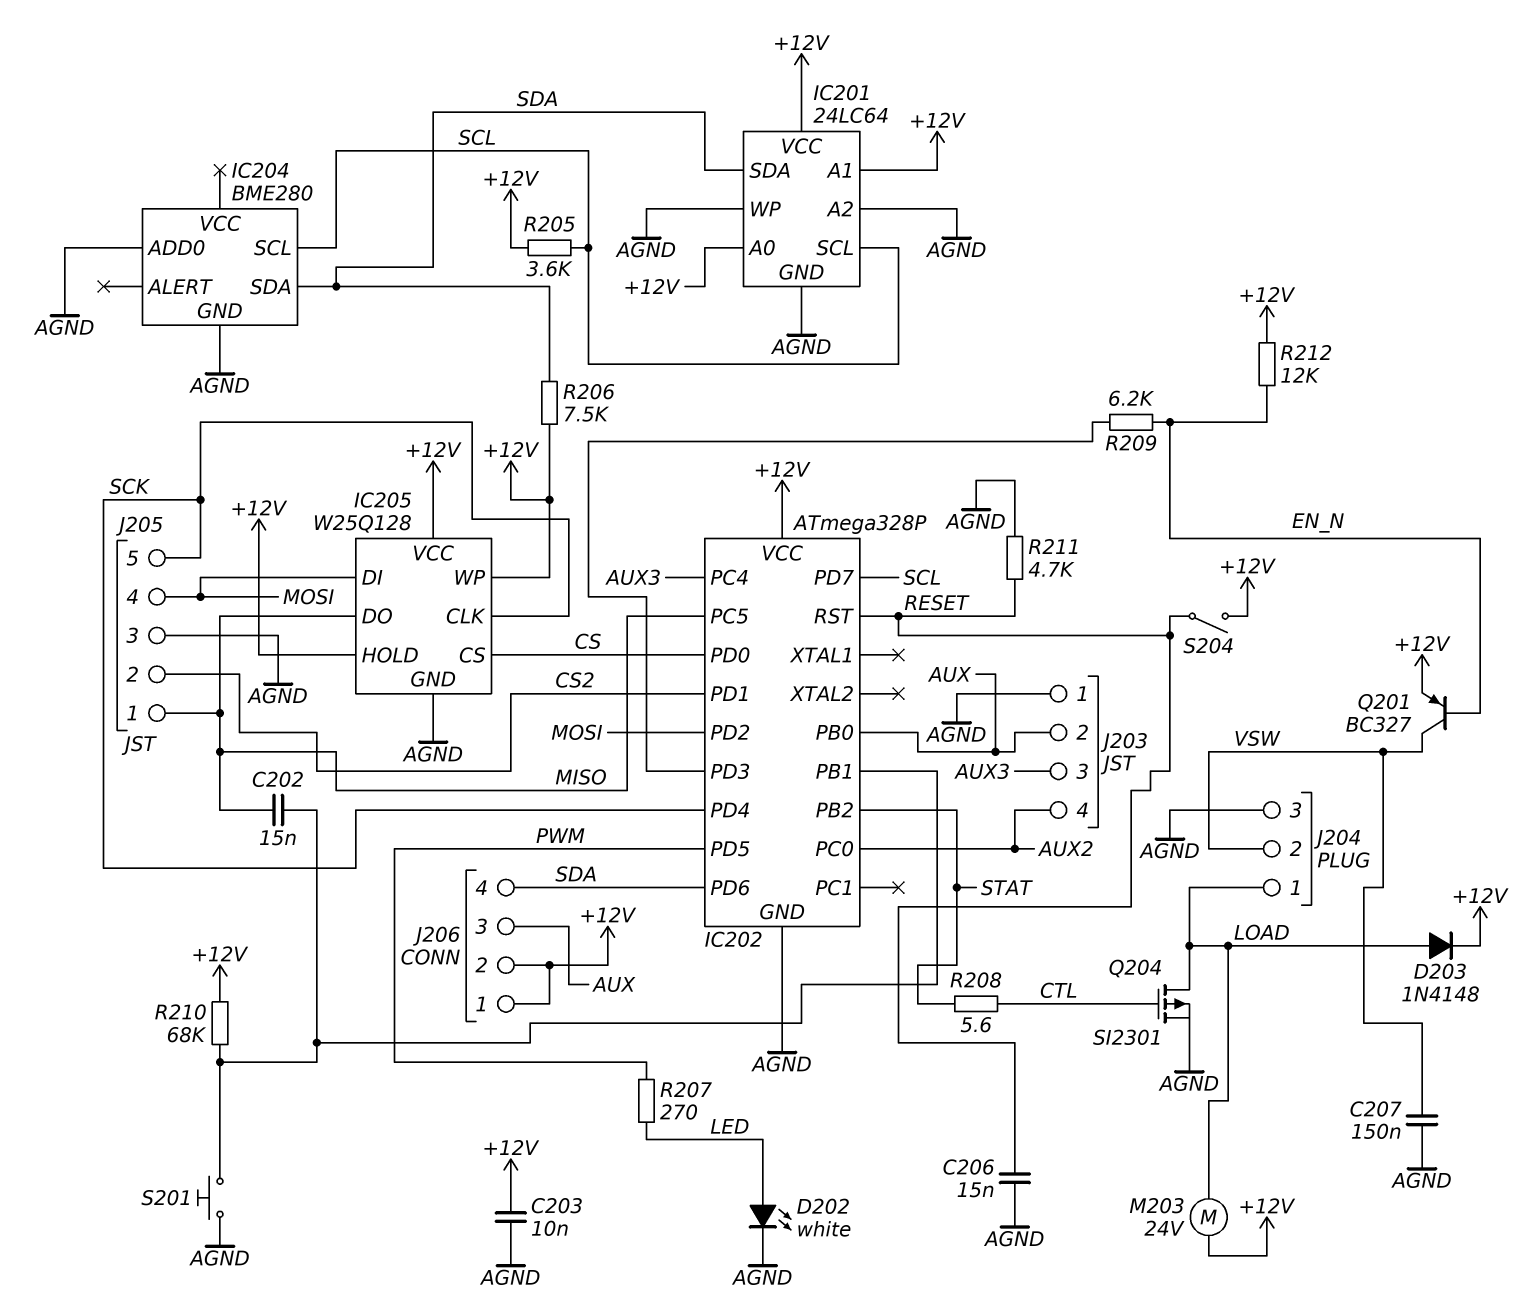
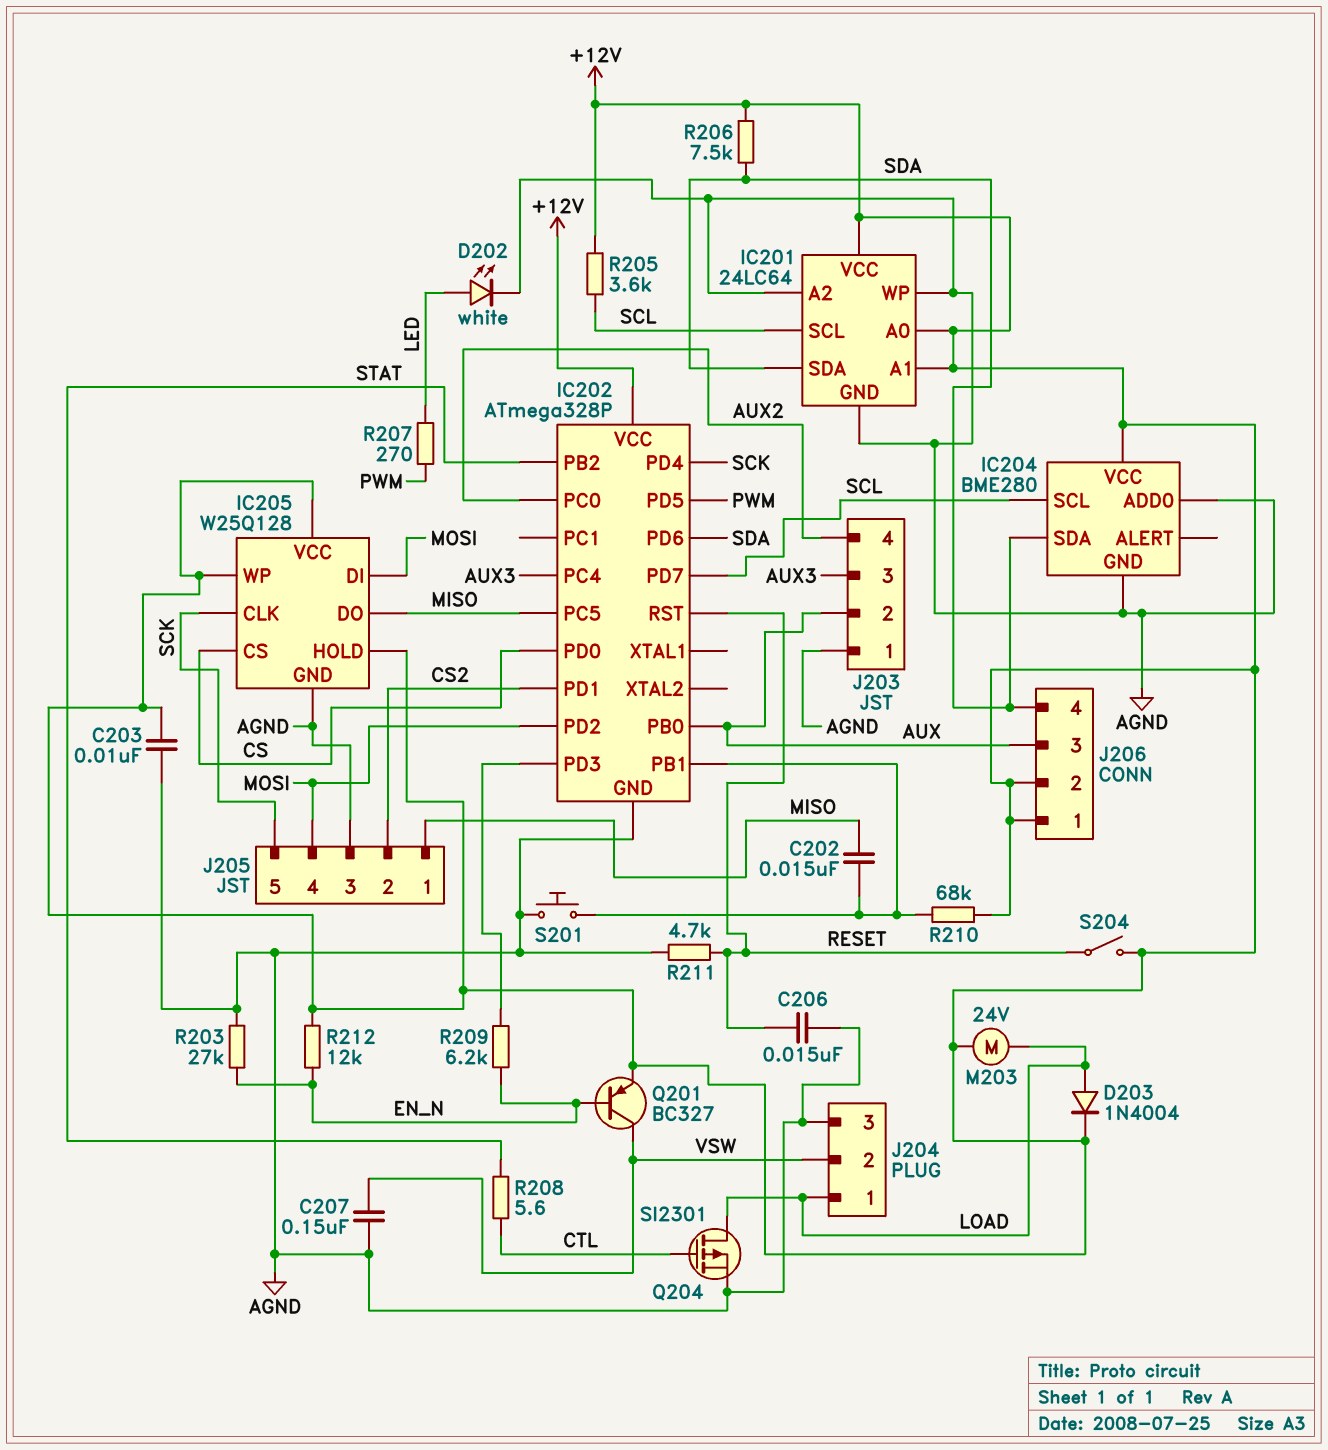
D203: diode 1N4148 (A LOAD, K +12V) -> diode 1N4004 (A LOAD, K +12V)
IC204 pin VCC: none -> +12V
R203: none -> 27k (AGND, EN_N)

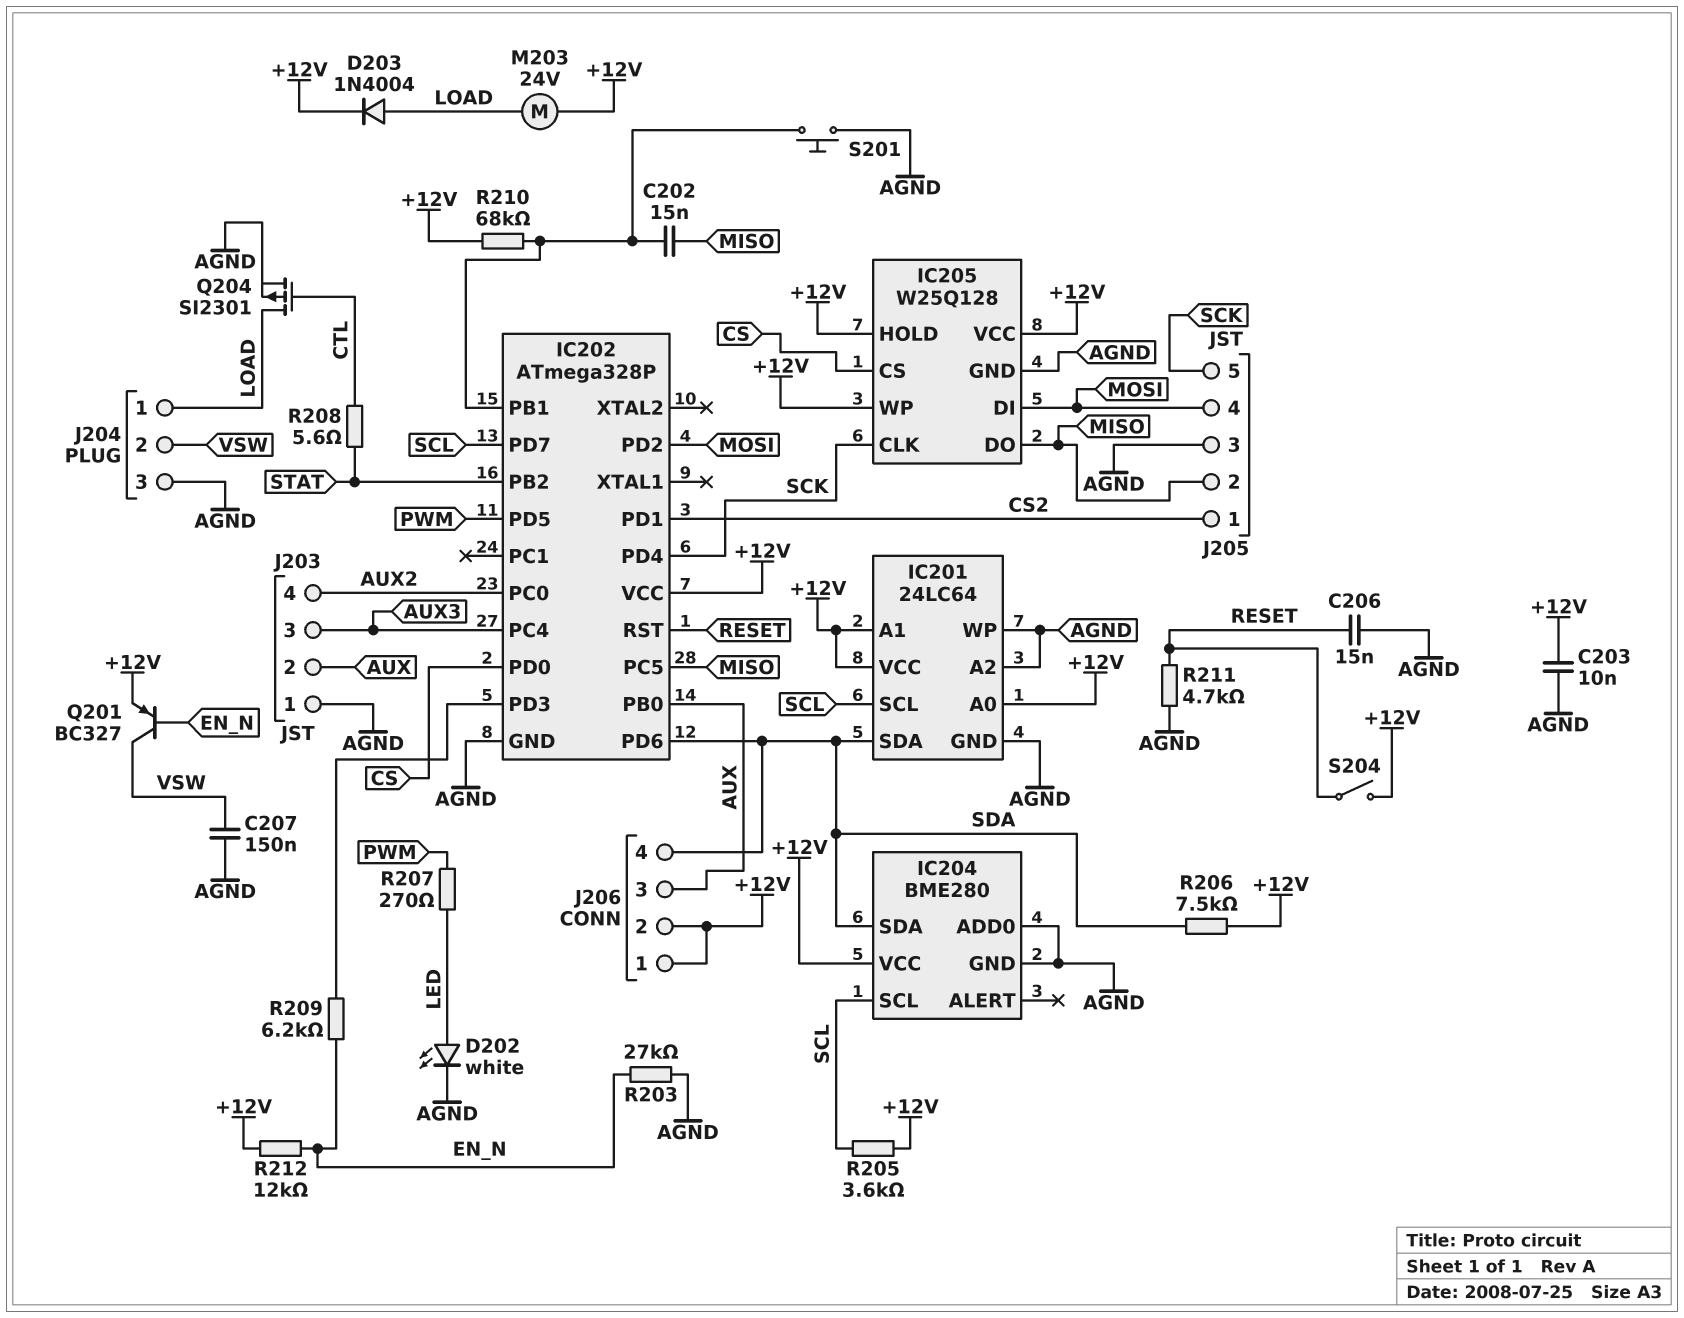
J205 pin 1: MISO -> CS2
J205 pin 2: CS2 -> MISO

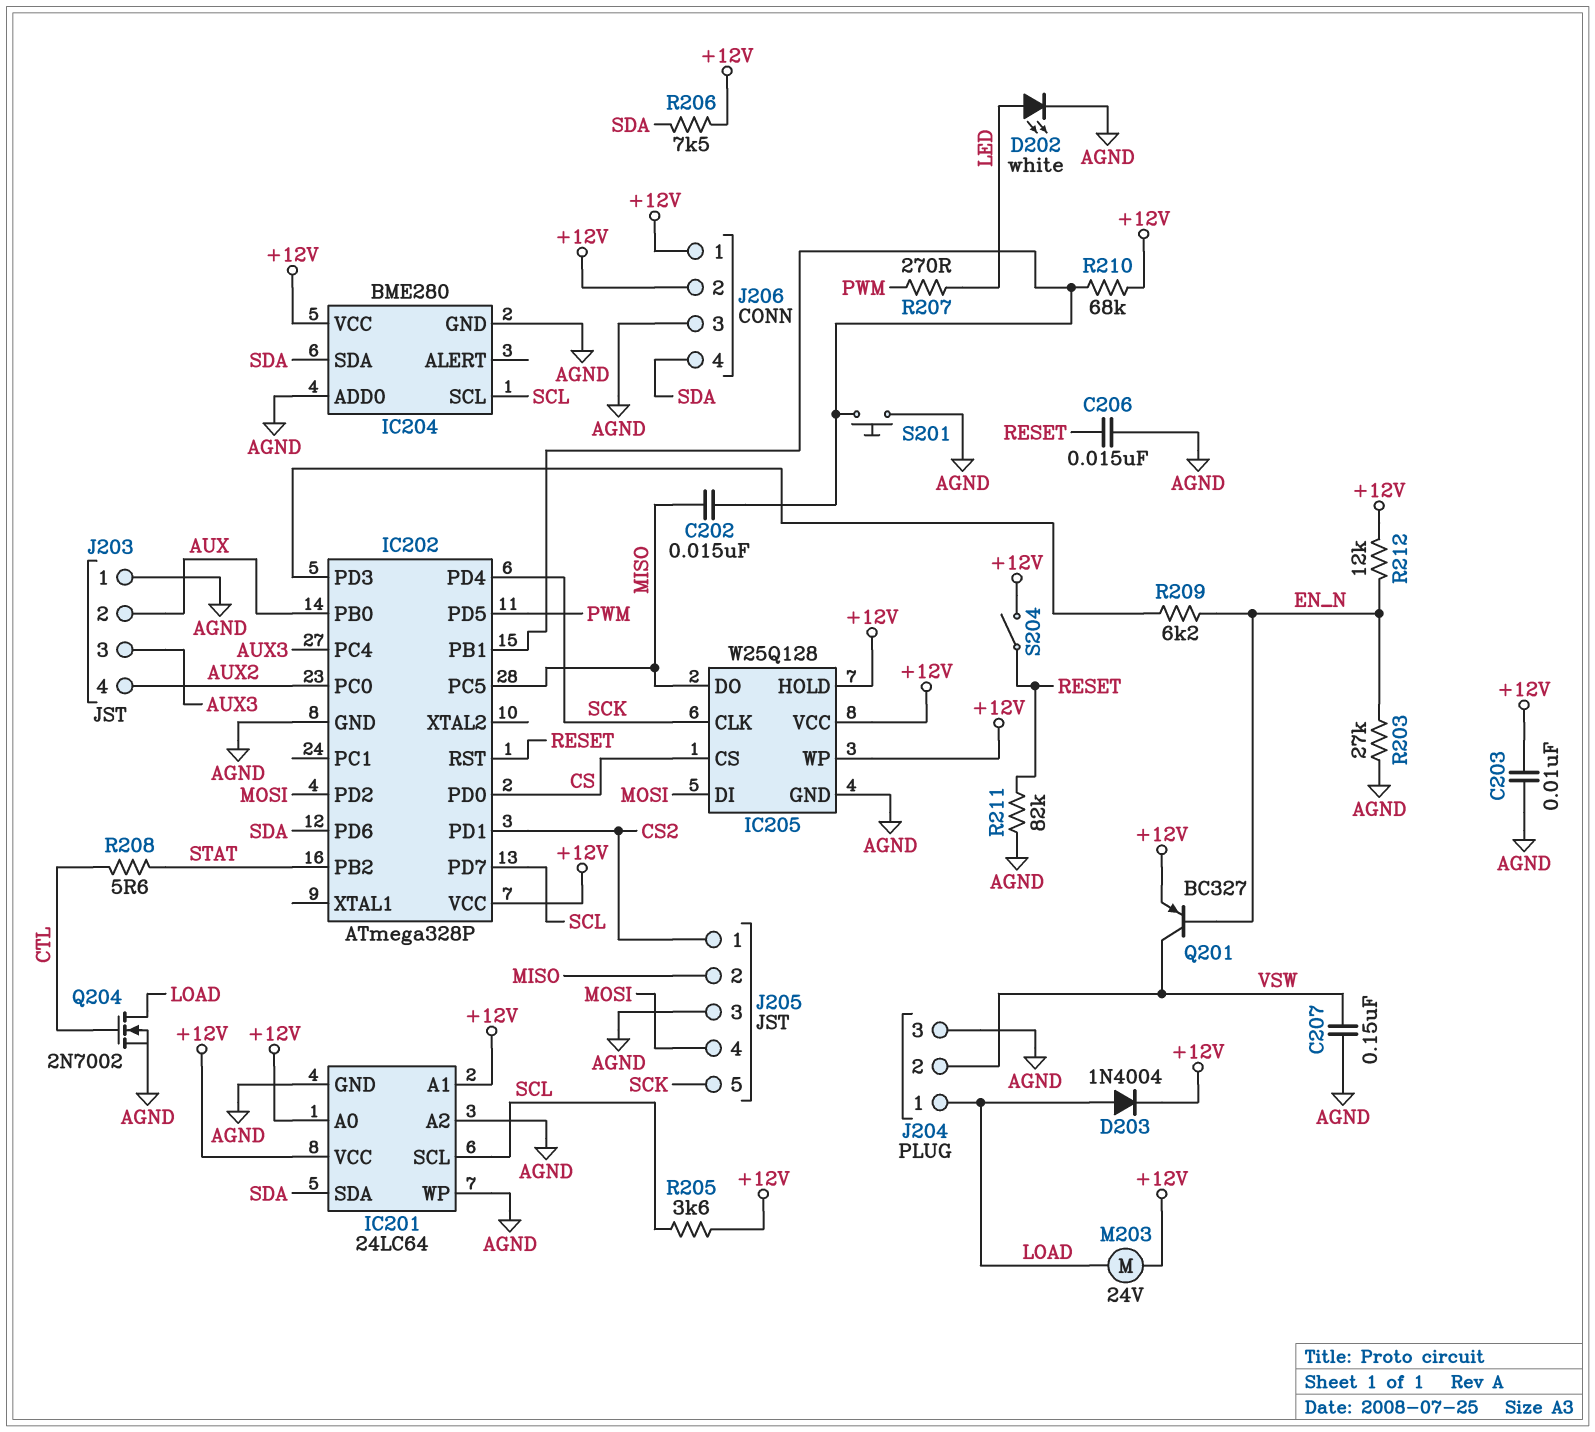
J206 pin 3: AUX -> AGND
Q204: PMOS SI2301 (G CTL, D LOAD, S AGND) -> NMOS 2N7002 (G CTL, D LOAD, S AGND)
R211: 4.7k (AGND, RESET) -> 82k (AGND, RESET)

